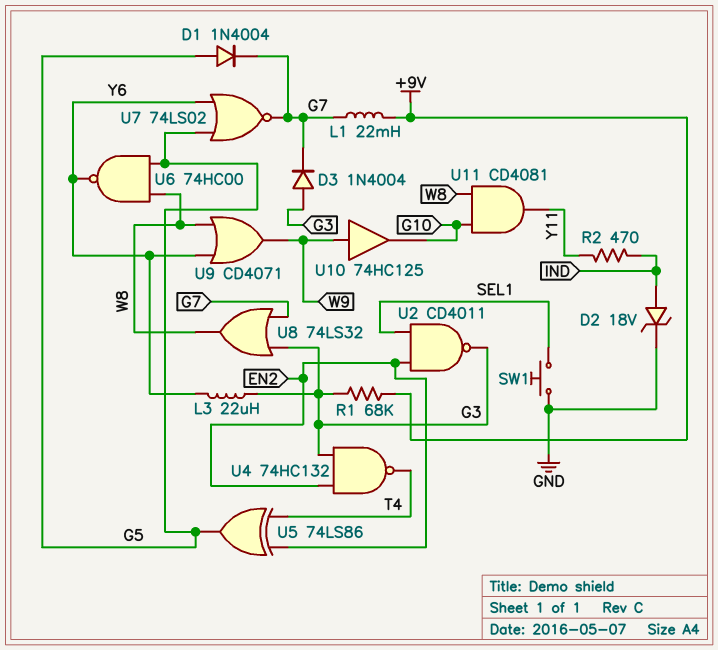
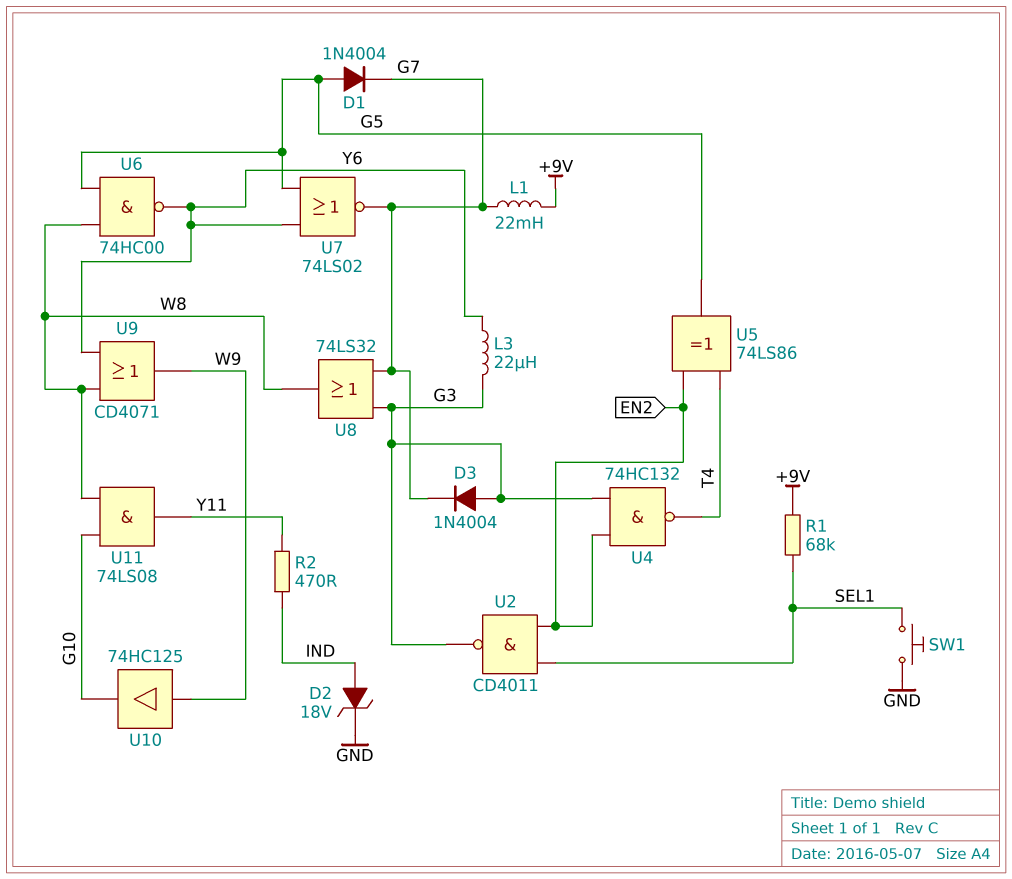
R1: 68k (+9V, G3) -> 68k (+9V, SEL1)
U11: AND CD4081 (in G10, in W8, out Y11) -> AND 74LS08 (in G10, in W8, out Y11)

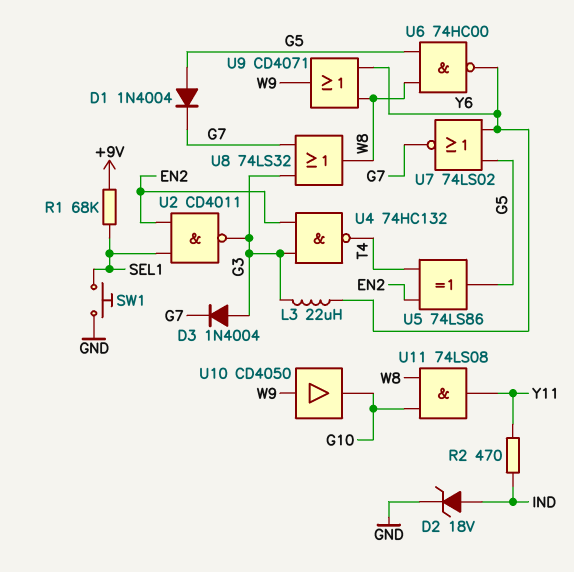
L1: 22mH (+9V, G7) -> none
U10: buffer 74HC125 (in W9, out G10) -> buffer CD4050 (in W9, out G10)

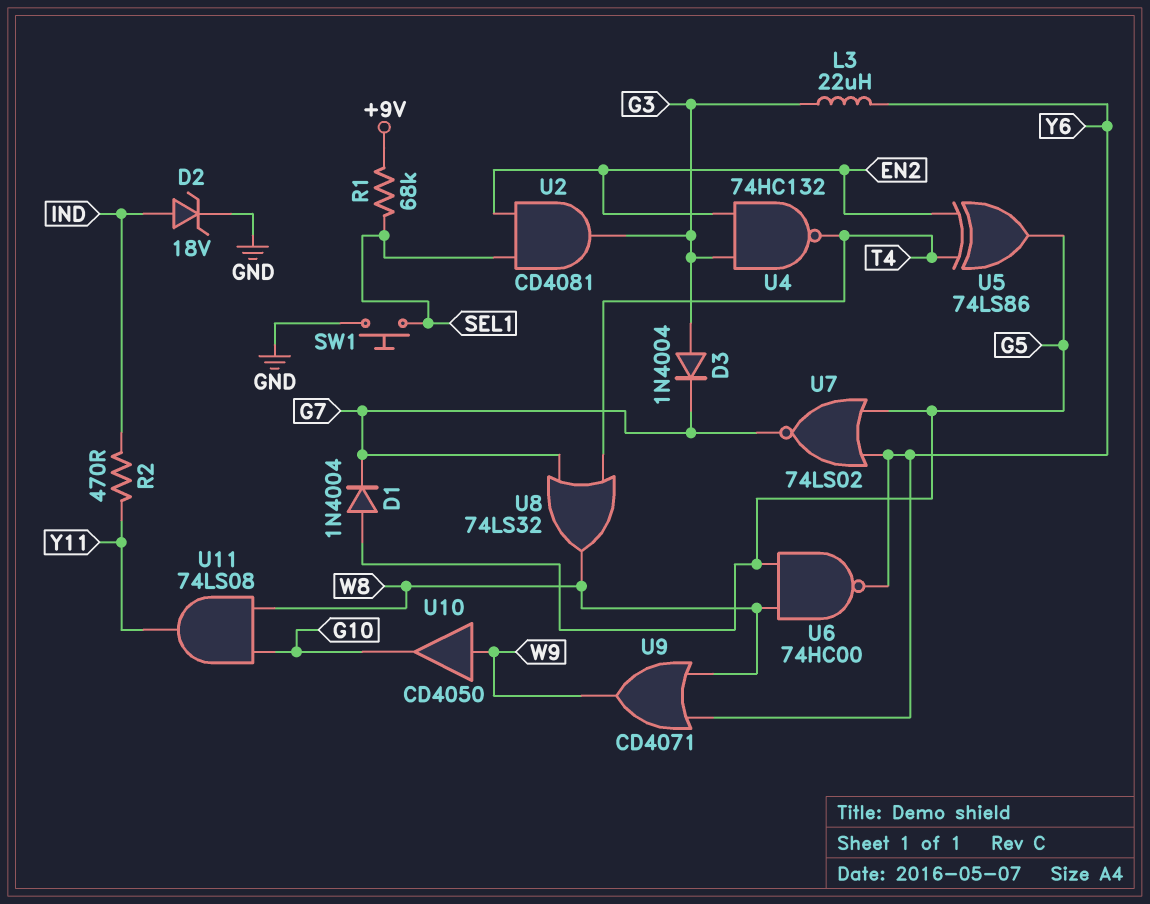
U2: NAND CD4011 (in EN2, in SEL1, out G3) -> AND CD4081 (in EN2, in SEL1, out G3)
U8: OR 74LS32 (in G3, in G7, out W8) -> OR 74LS32 (in G7, in T4, out W8)

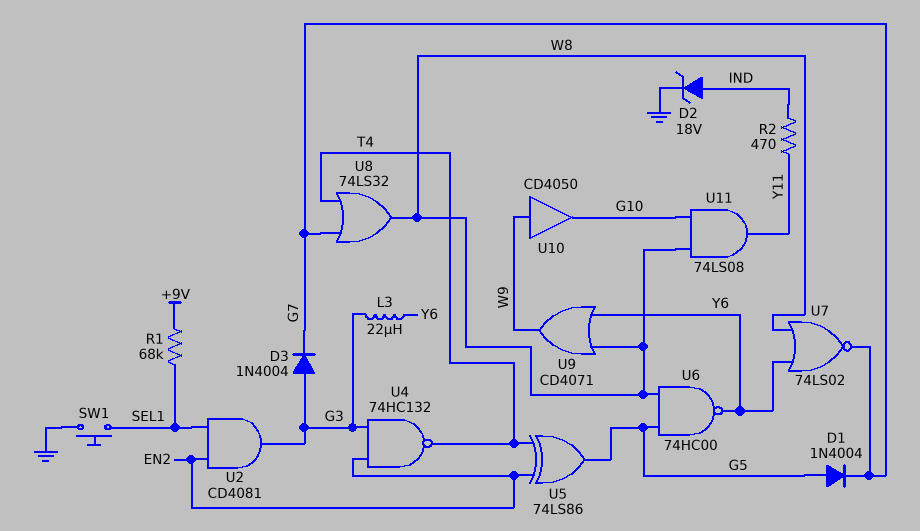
U7: NOR 74LS02 (in G5, in Y6, out G7) -> NOR 74LS02 (in W8, in Y6, out G7)

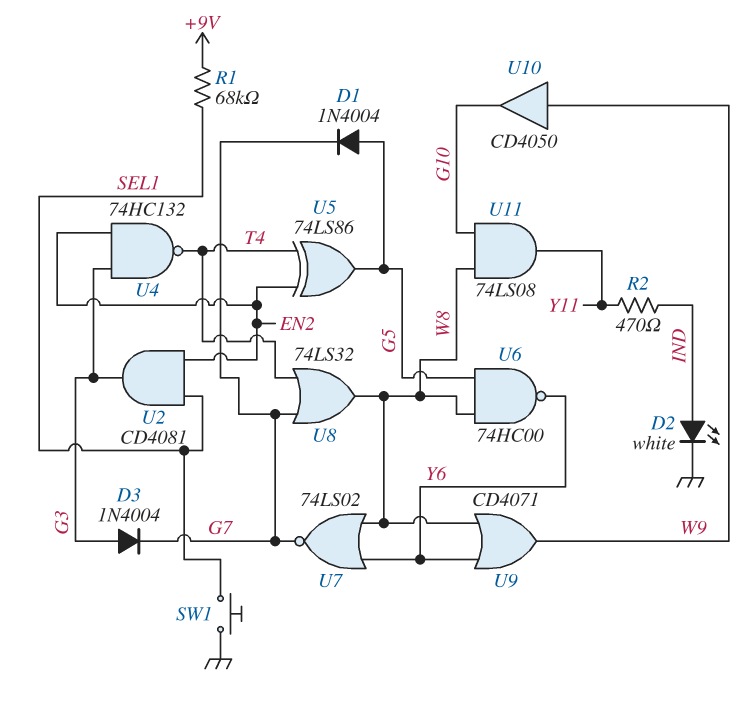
D2: zener 18V (A IND, K GND) -> LED white (A IND, K GND)
L3: 22uH (G3, Y6) -> none

